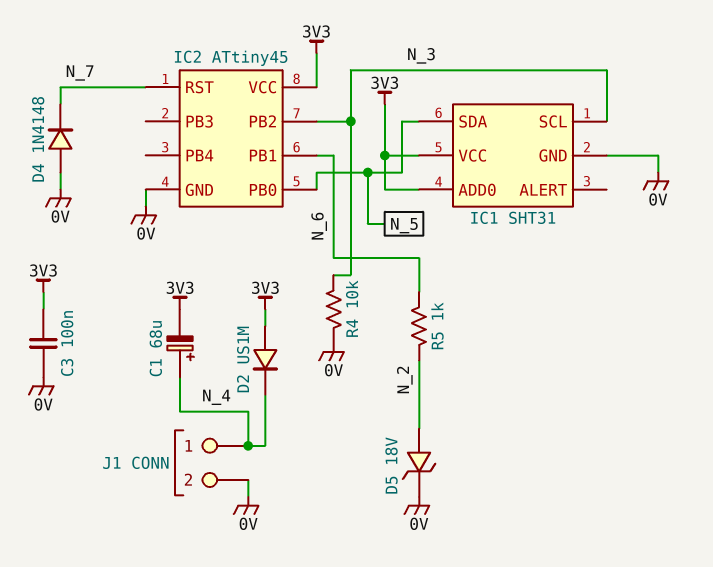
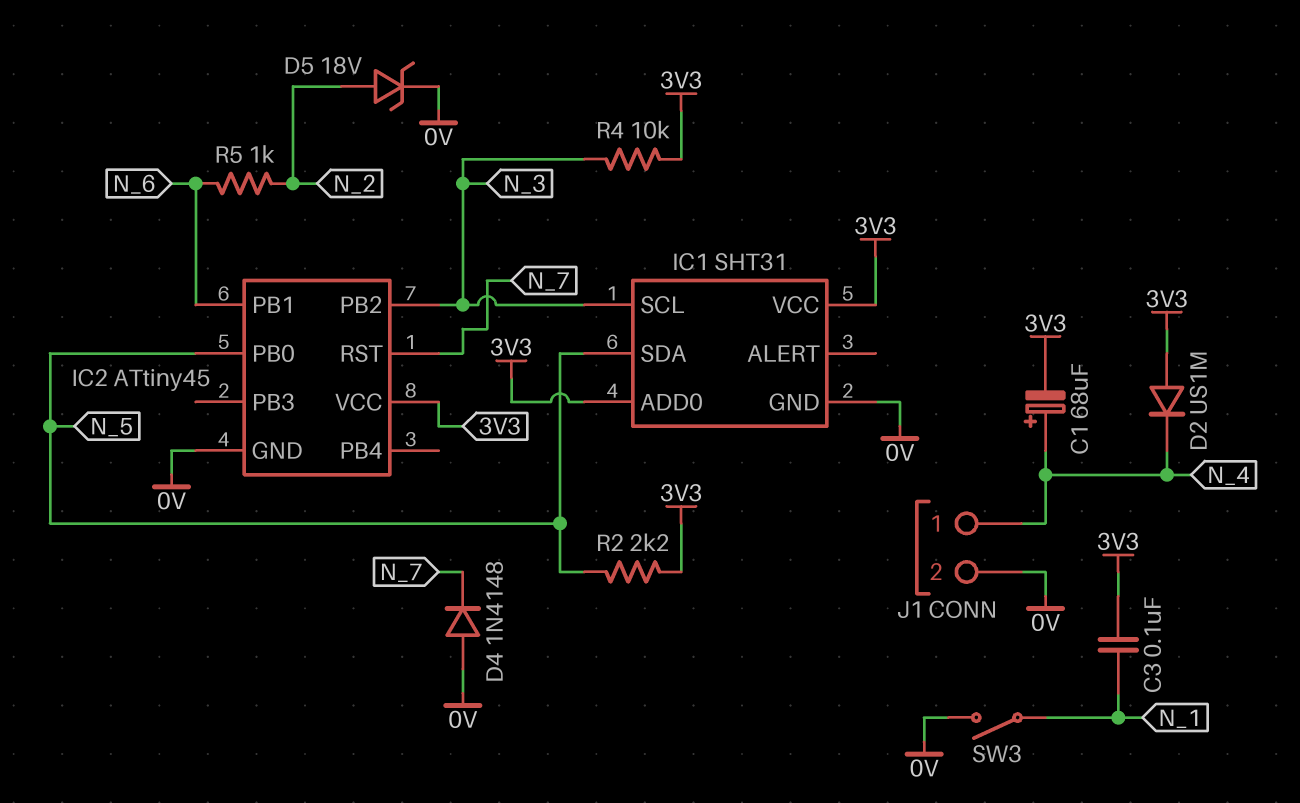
C3: 100nF (0V, 3V3) -> 100nF (3V3, N_1)
R2: none -> 2.2k (3V3, N_5)
R4: 10k (0V, N_3) -> 10k (3V3, N_3)
SW3: none -> switch (0V, N_1)

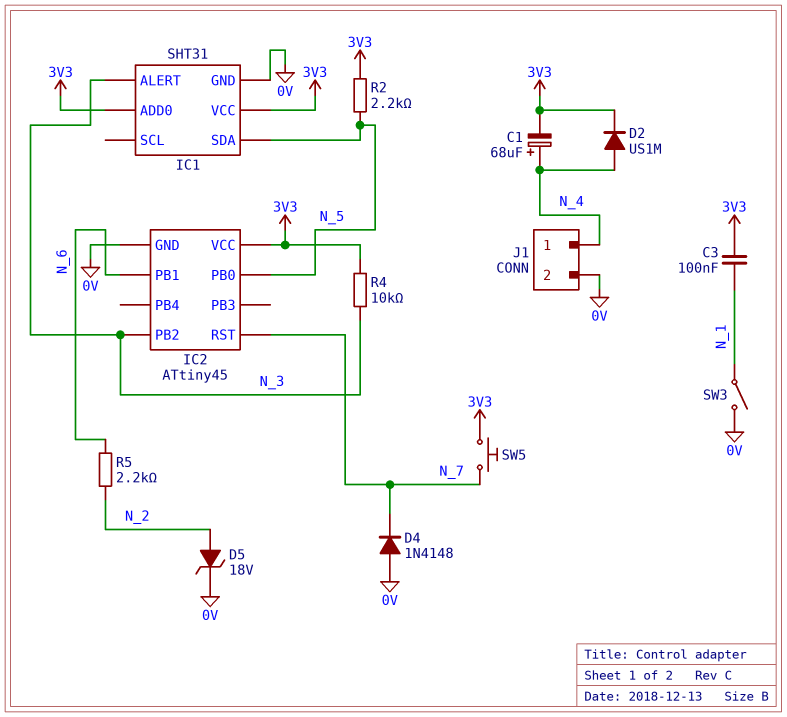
D2: diode US1M (A 3V3, K N_4) -> diode US1M (A N_4, K 3V3)
IC1 pin ALERT: none -> N_3
IC1 pin SCL: N_3 -> none
R5: 1k (N_2, N_6) -> 2.2k (N_2, N_6)
SW5: none -> button (3V3, N_7)

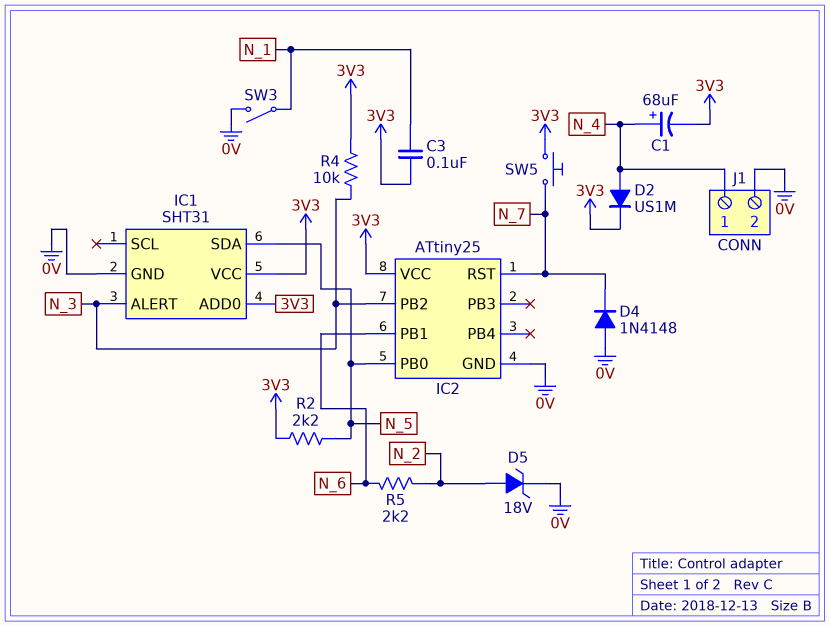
IC2: ATtiny45 -> ATtiny25

